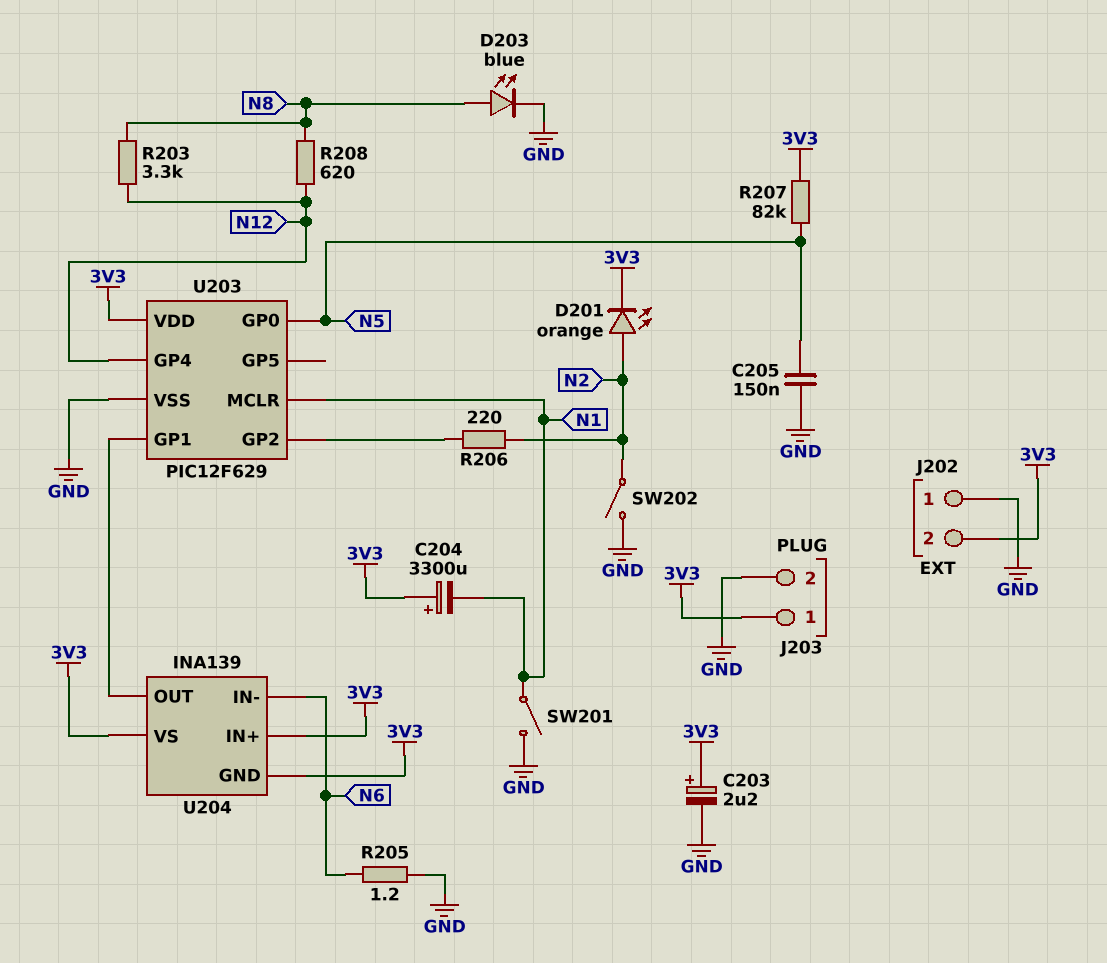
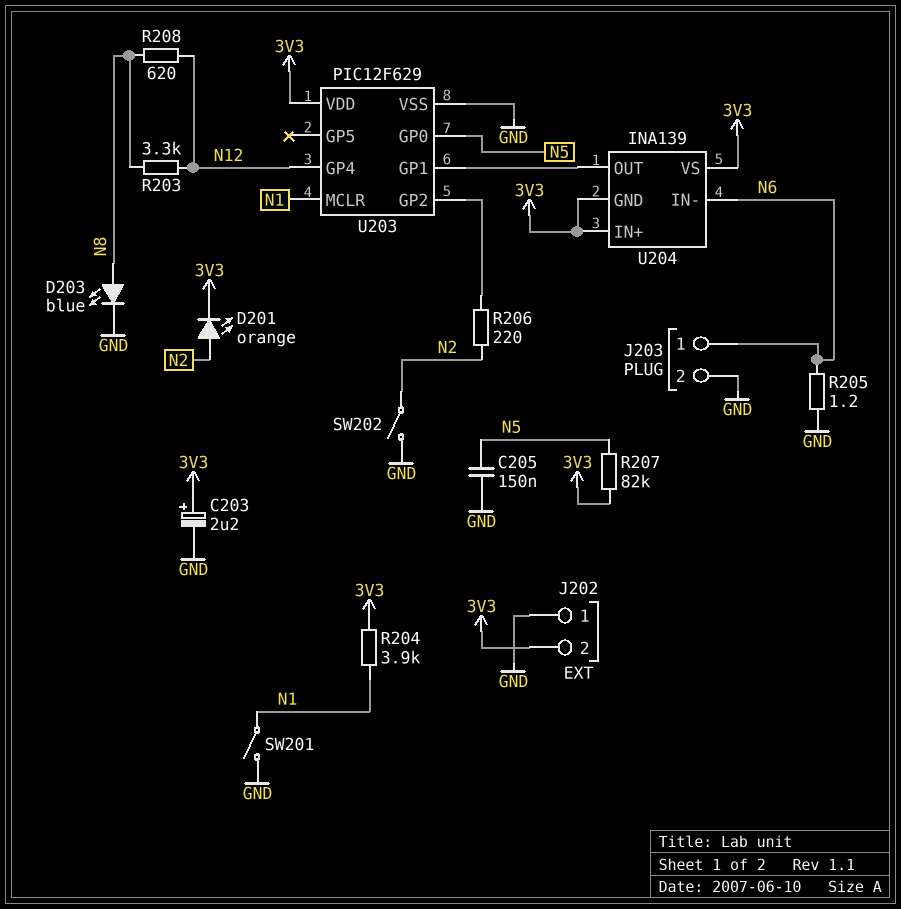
C204: 3300uF (plus 3V3, minus N1) -> none
J203 pin 1: 3V3 -> N6
R204: none -> 3.9k (3V3, N1)

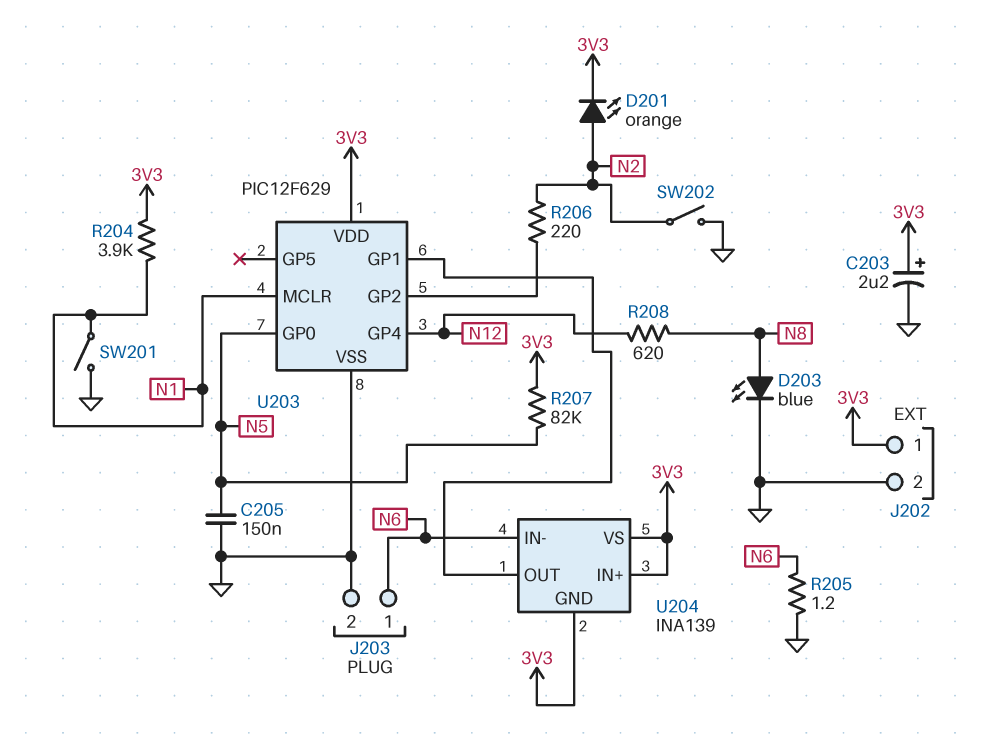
J202 pin 1: GND -> 3V3
J202 pin 2: 3V3 -> GND
R203: 3.3k (N8, N12) -> none

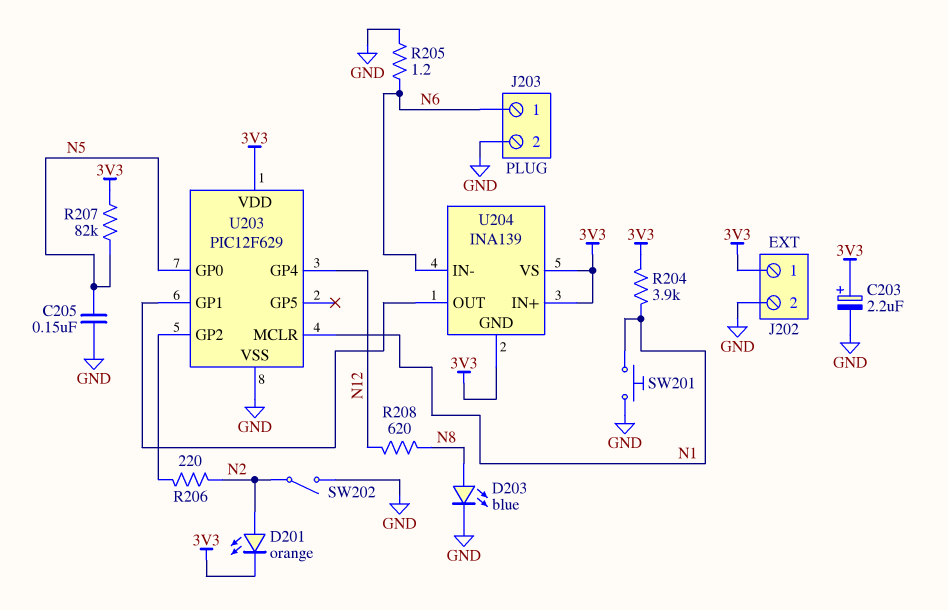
SW201: switch (GND, N1) -> button (GND, N1)

